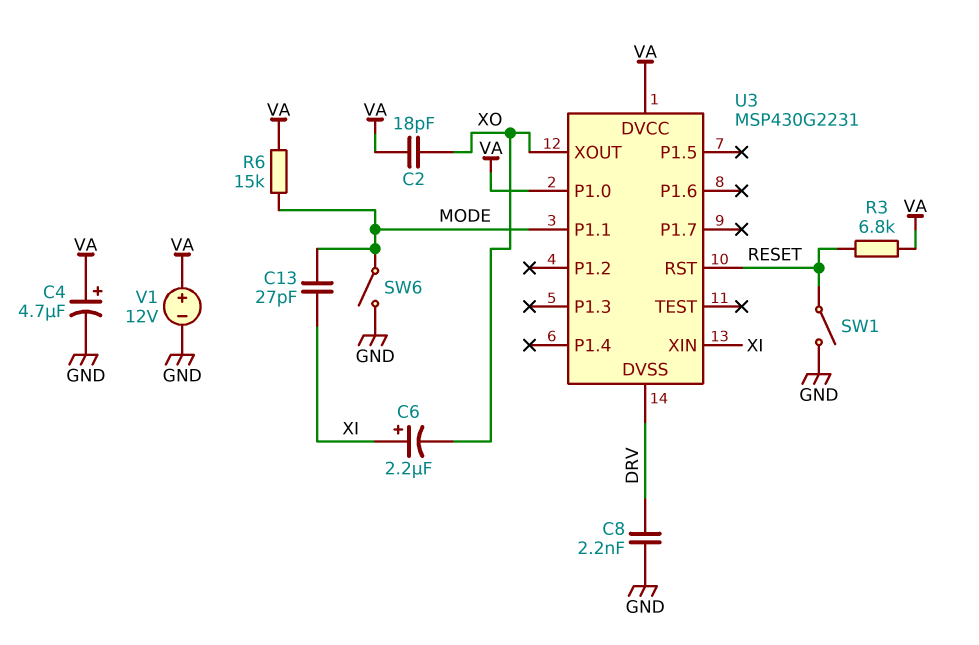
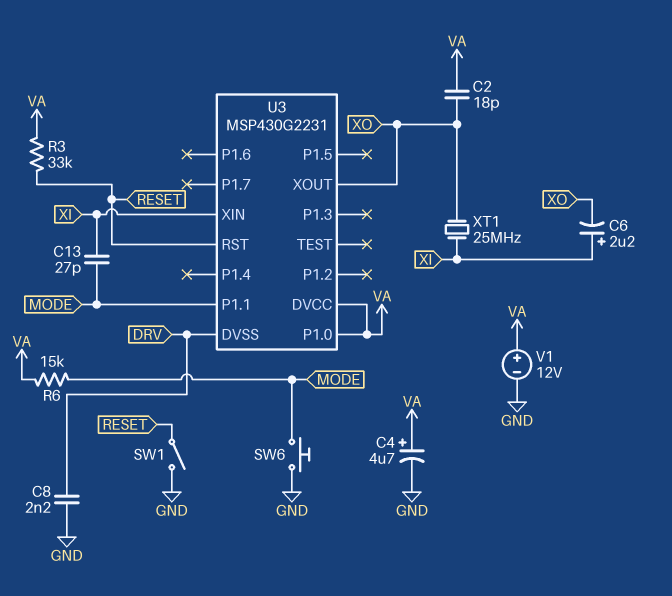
R3: 6.8k (RESET, VA) -> 33k (RESET, VA)
SW6: switch (GND, MODE) -> button (GND, MODE)
XT1: none -> 25MHz (XI, XO)

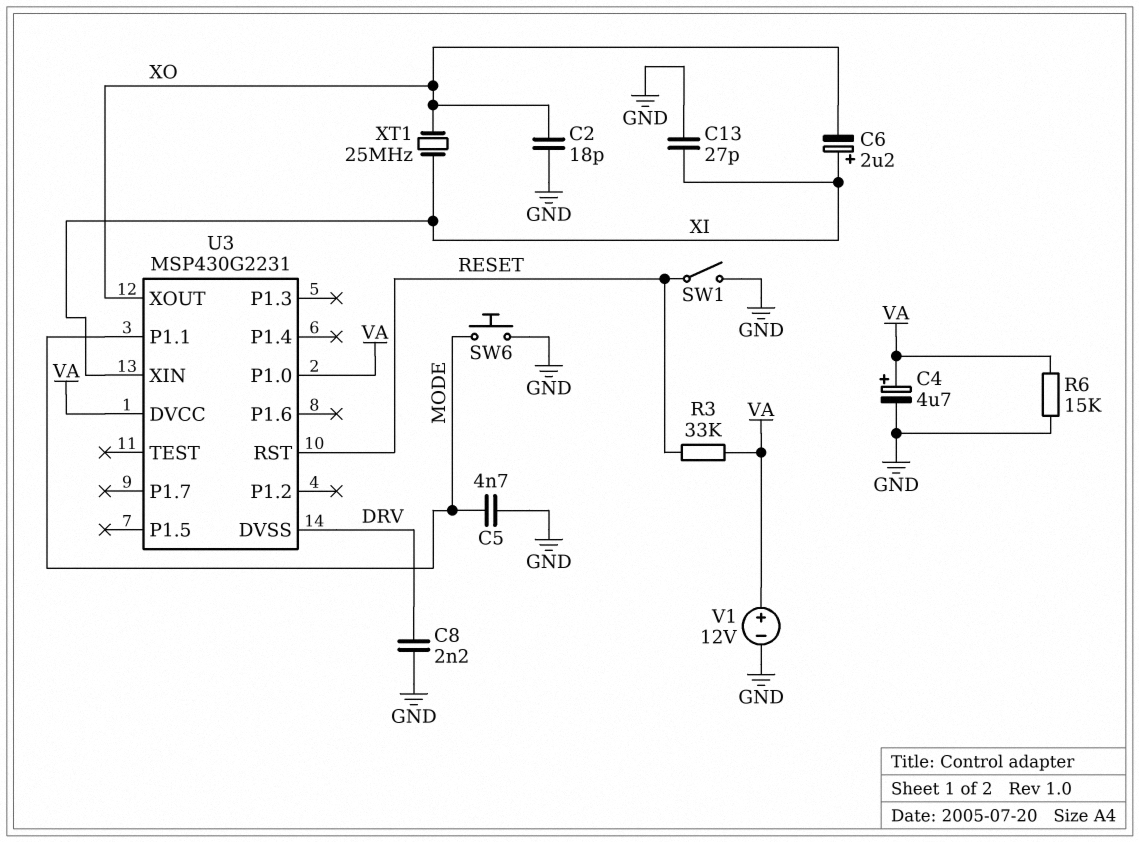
C2: 18pF (VA, XO) -> 18pF (GND, XO)
C5: none -> 4.7nF (GND, MODE)
C13: 27pF (MODE, XI) -> 27pF (GND, XI)
R6: 15k (MODE, VA) -> 15k (GND, VA)

